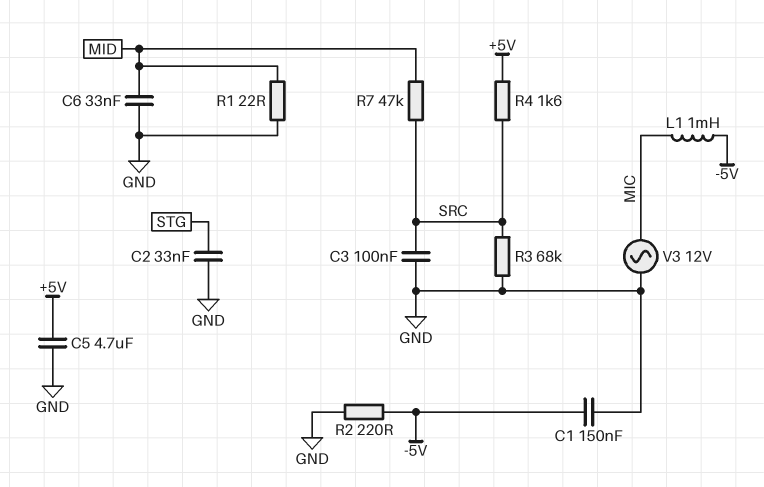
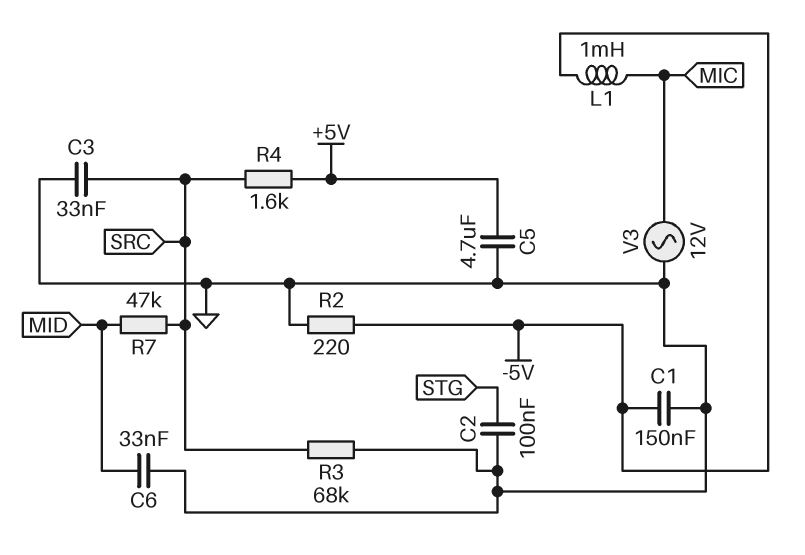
C2: 33nF (GND, STG) -> 100nF (GND, STG)
C3: 100nF (GND, SRC) -> 33nF (GND, SRC)
R1: 22 (GND, MID) -> none

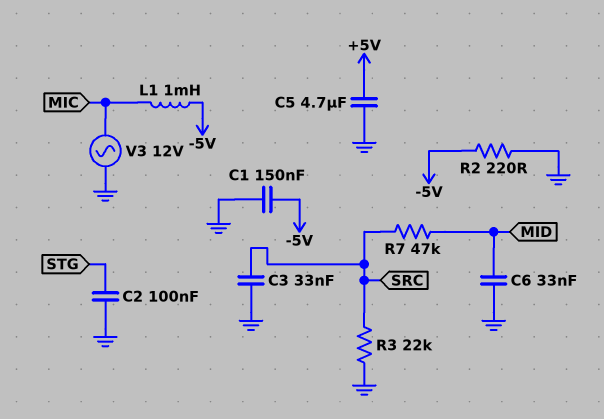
R3: 68k (GND, SRC) -> 22k (GND, SRC)
R4: 1.6k (+5V, SRC) -> none

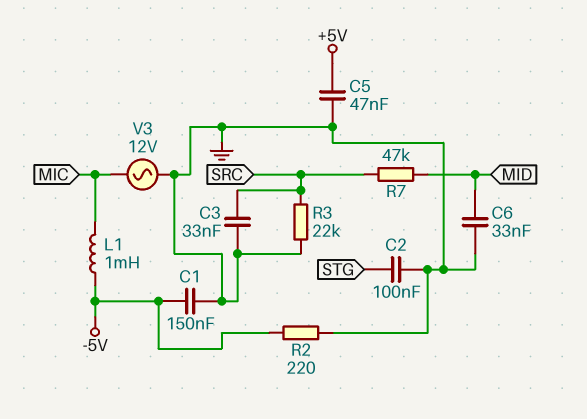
C5: 4.7uF (+5V, GND) -> 47nF (+5V, GND)

